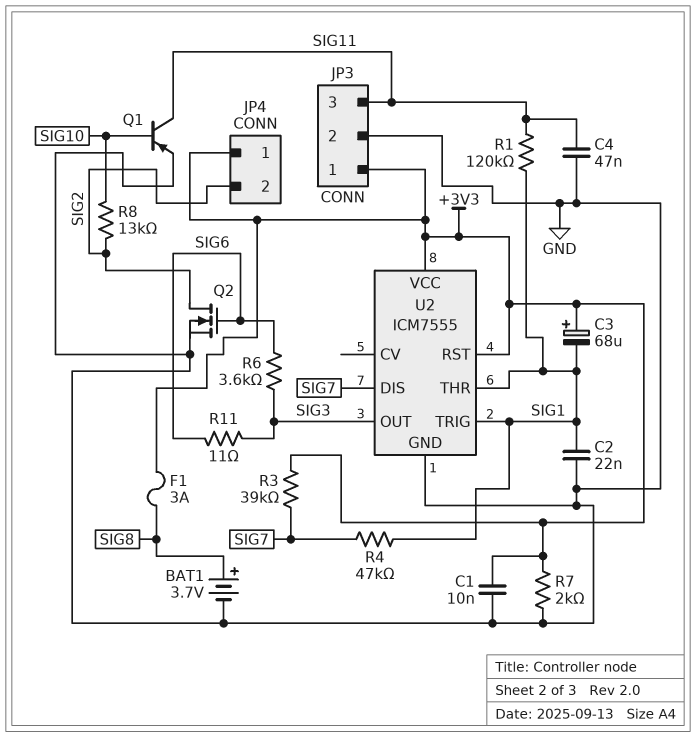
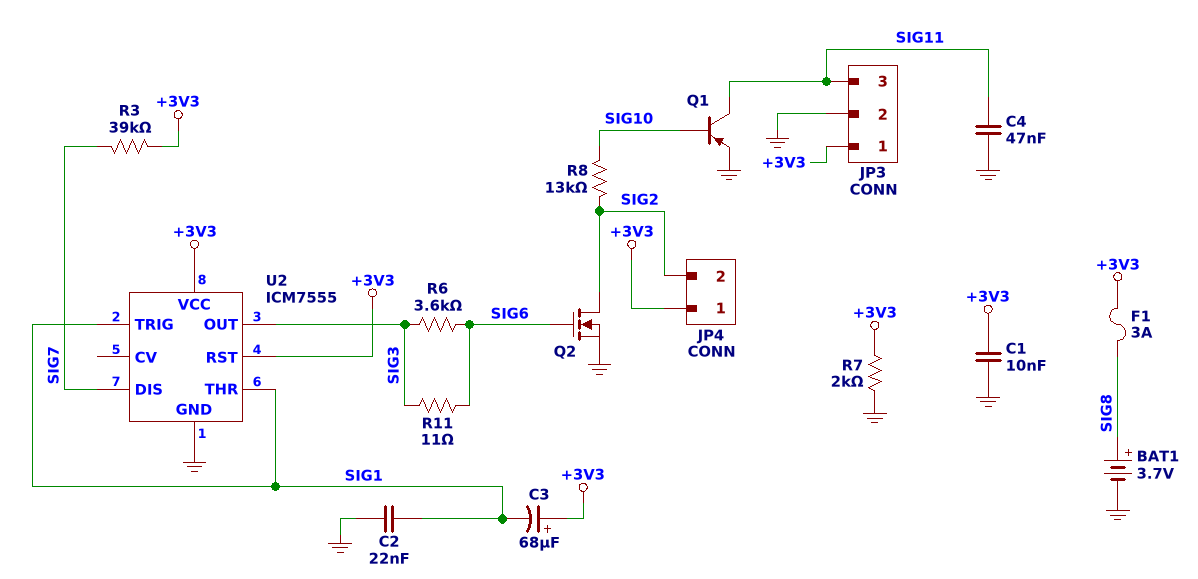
R1: 120k (SIG1, SIG11) -> none
R4: 47k (SIG1, SIG7) -> none

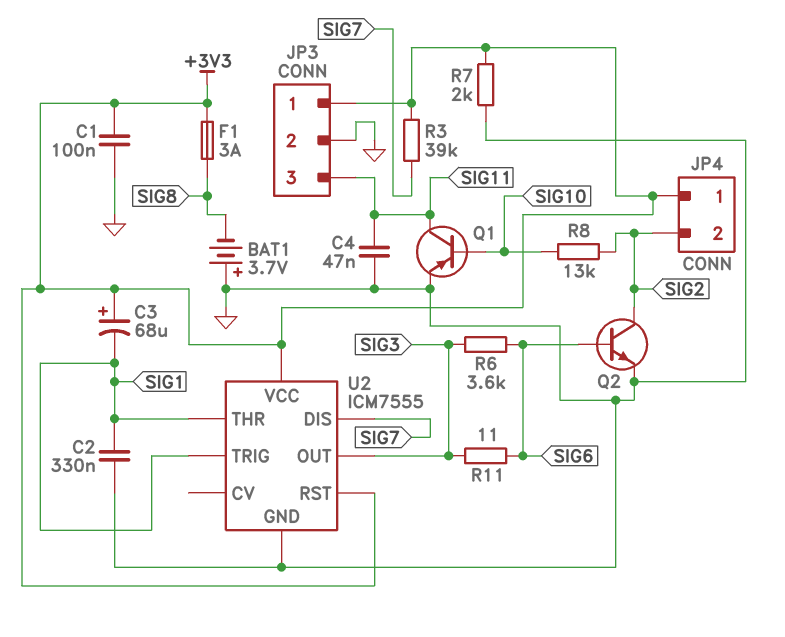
BAT1: 3.7V (plus SIG8, minus GND) -> 3.7V (plus GND, minus SIG8)
C1: 10nF (+3V3, GND) -> 100nF (+3V3, GND)
C2: 22nF (GND, SIG1) -> 330nF (GND, SIG1)
Q2: NMOS (G SIG6, D SIG2, S GND) -> NPN (B SIG6, C SIG2, E GND)

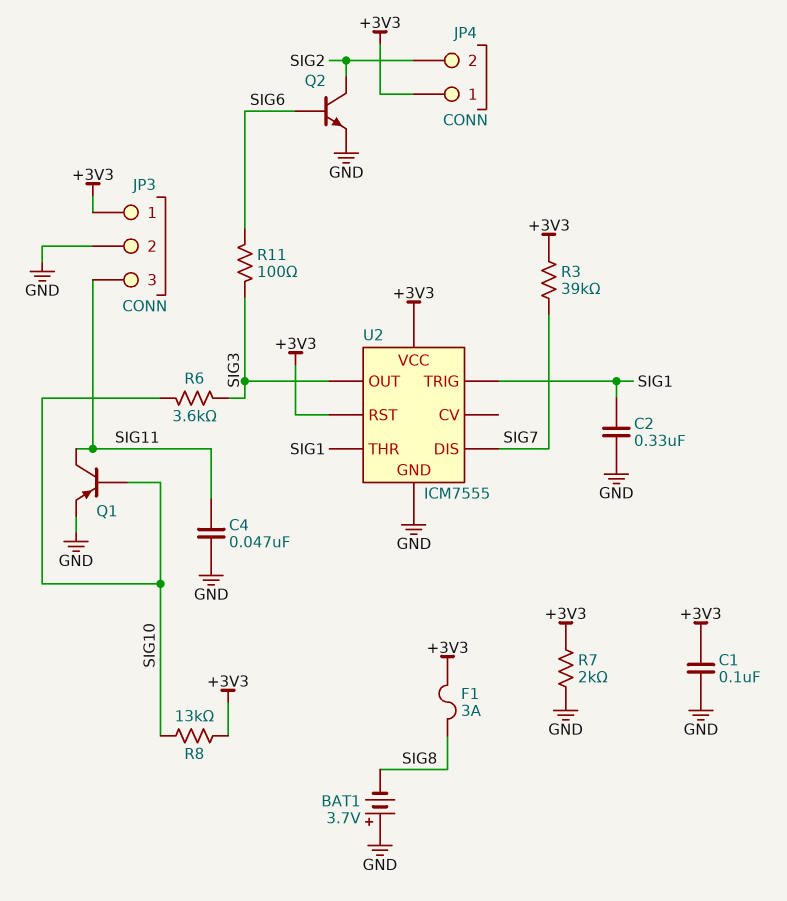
C3: 68uF (plus +3V3, minus SIG1) -> none
R6: 3.6k (SIG3, SIG6) -> 3.6k (SIG3, SIG10)
R8: 13k (SIG2, SIG10) -> 13k (+3V3, SIG10)
R11: 11 (SIG3, SIG6) -> 100 (SIG3, SIG6)

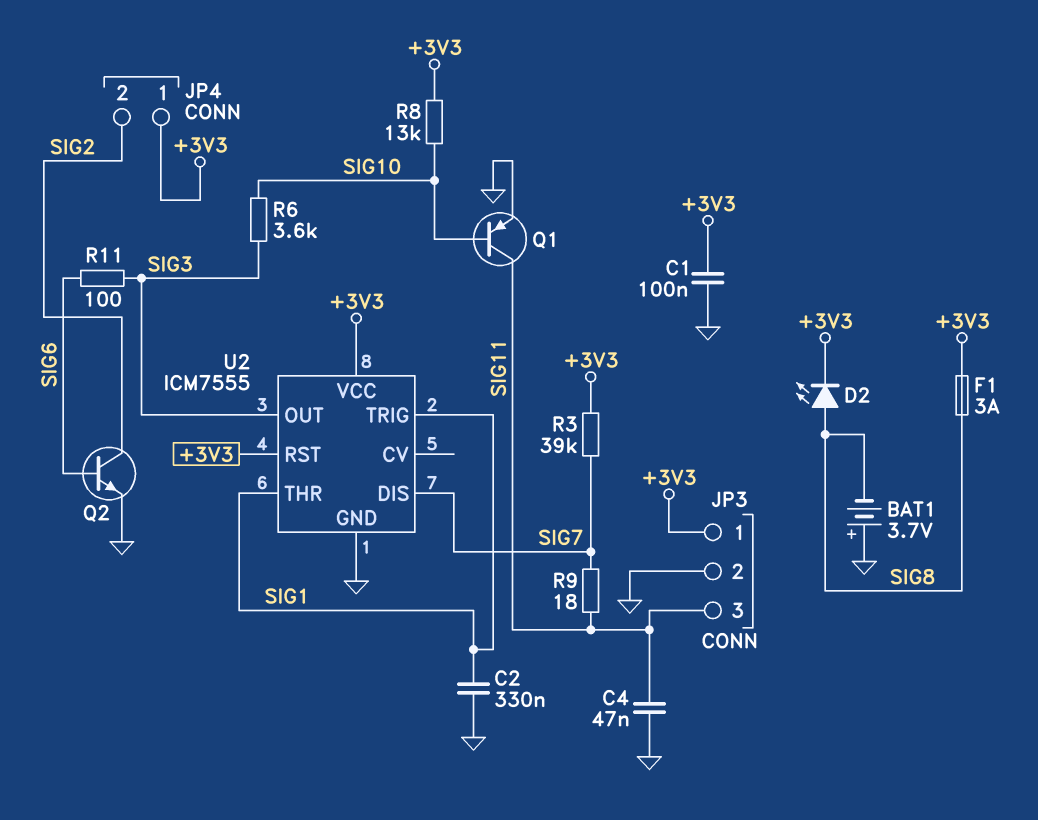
D2: none -> LED (A SIG8, K +3V3)
R7: 2k (+3V3, GND) -> none
R9: none -> 18 (SIG7, SIG11)

